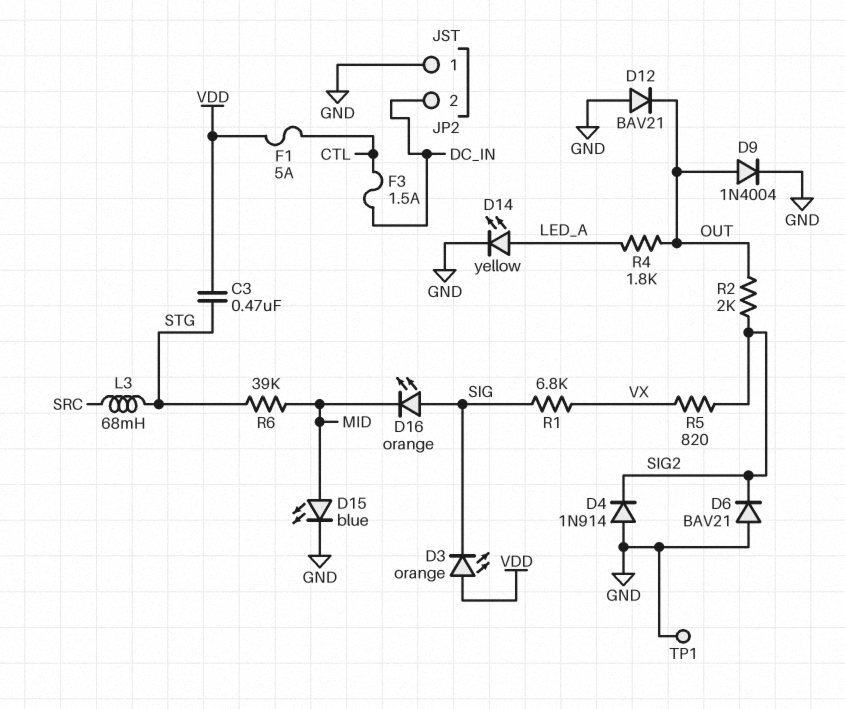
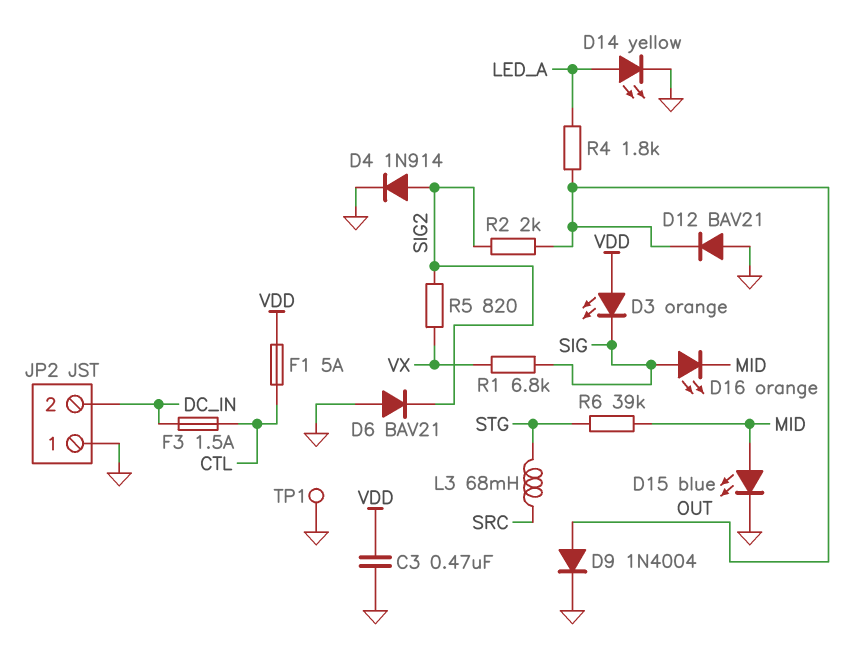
C3: 470nF (STG, VDD) -> 470nF (GND, VDD)
D4: diode 1N914 (A GND, K SIG2) -> diode 1N914 (A SIG2, K GND)

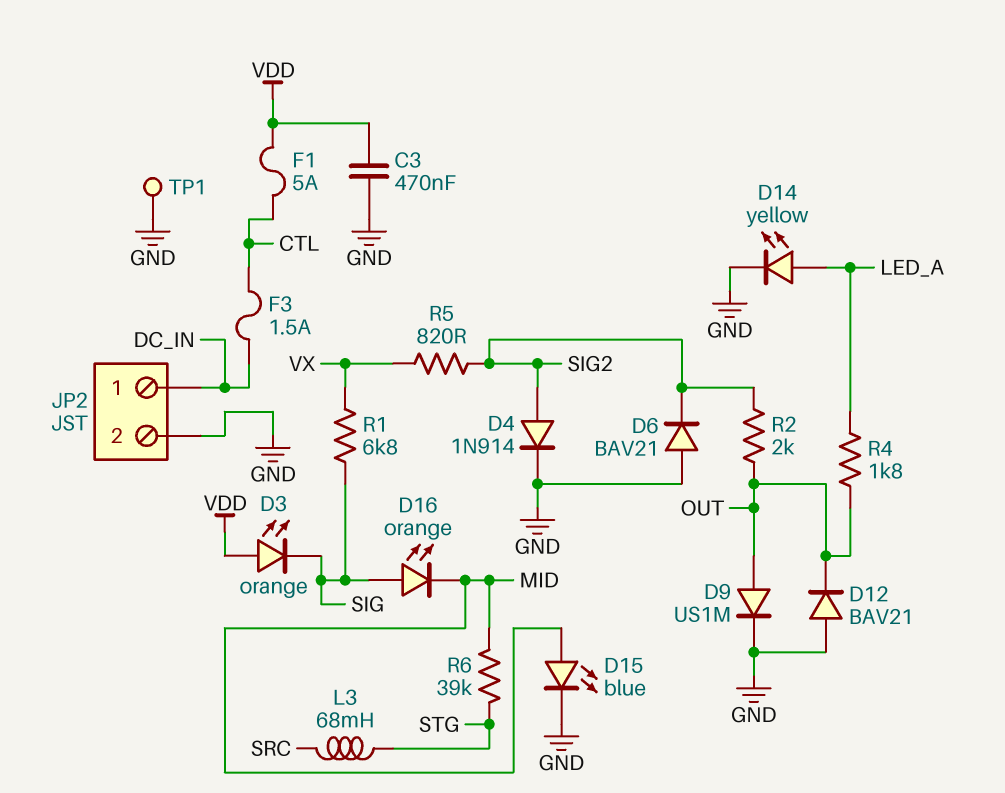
D9: diode 1N4004 (A OUT, K GND) -> diode US1M (A OUT, K GND)
JP2 pin 1: GND -> DC_IN
JP2 pin 2: DC_IN -> GND

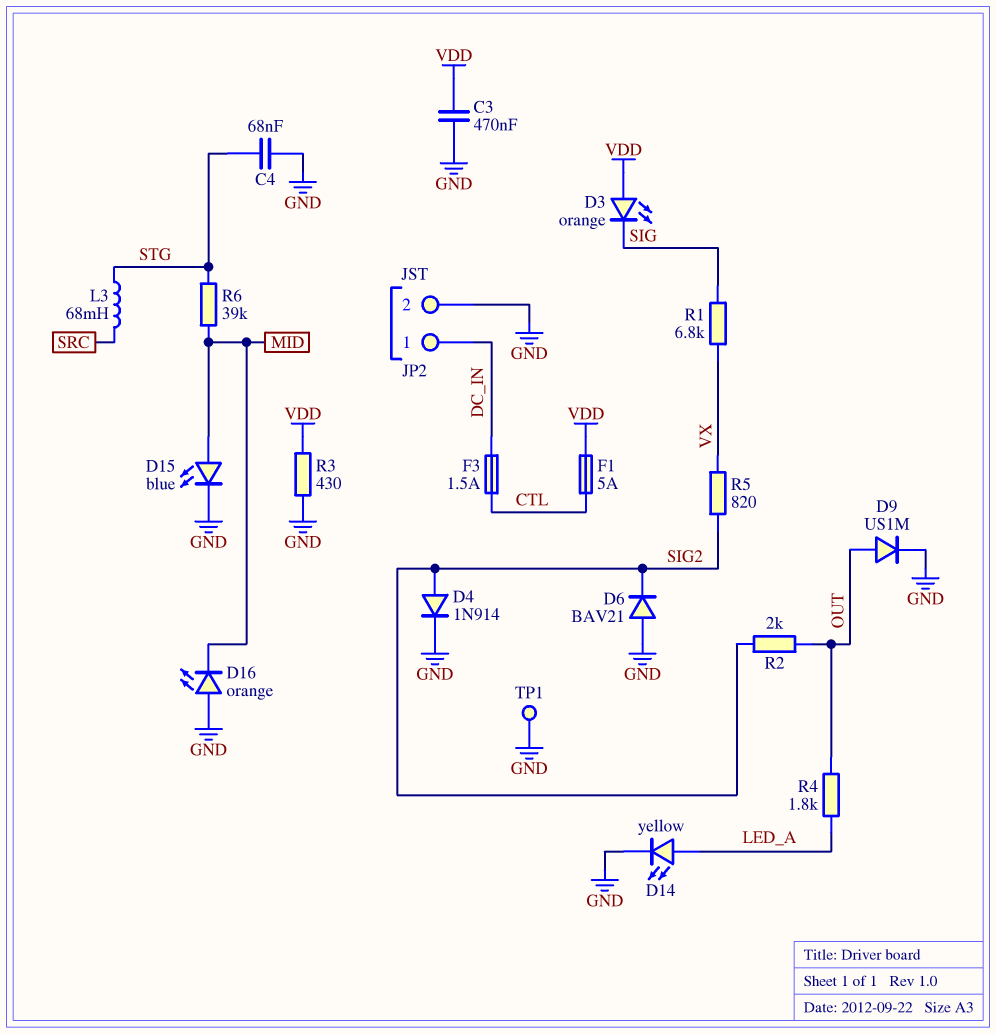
C4: none -> 68nF (GND, STG)
D12: diode BAV21 (A GND, K OUT) -> none
D16: LED orange (A SIG, K MID) -> LED orange (A GND, K MID)
R3: none -> 430 (GND, VDD)

